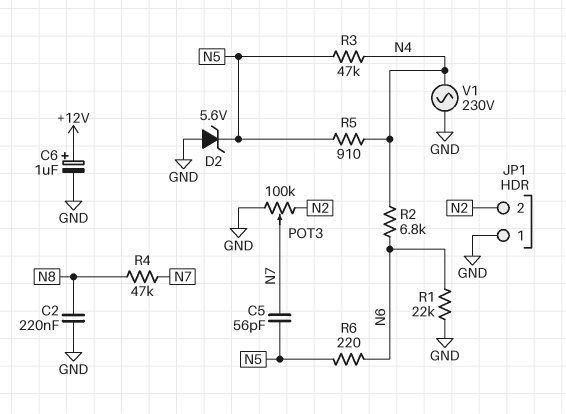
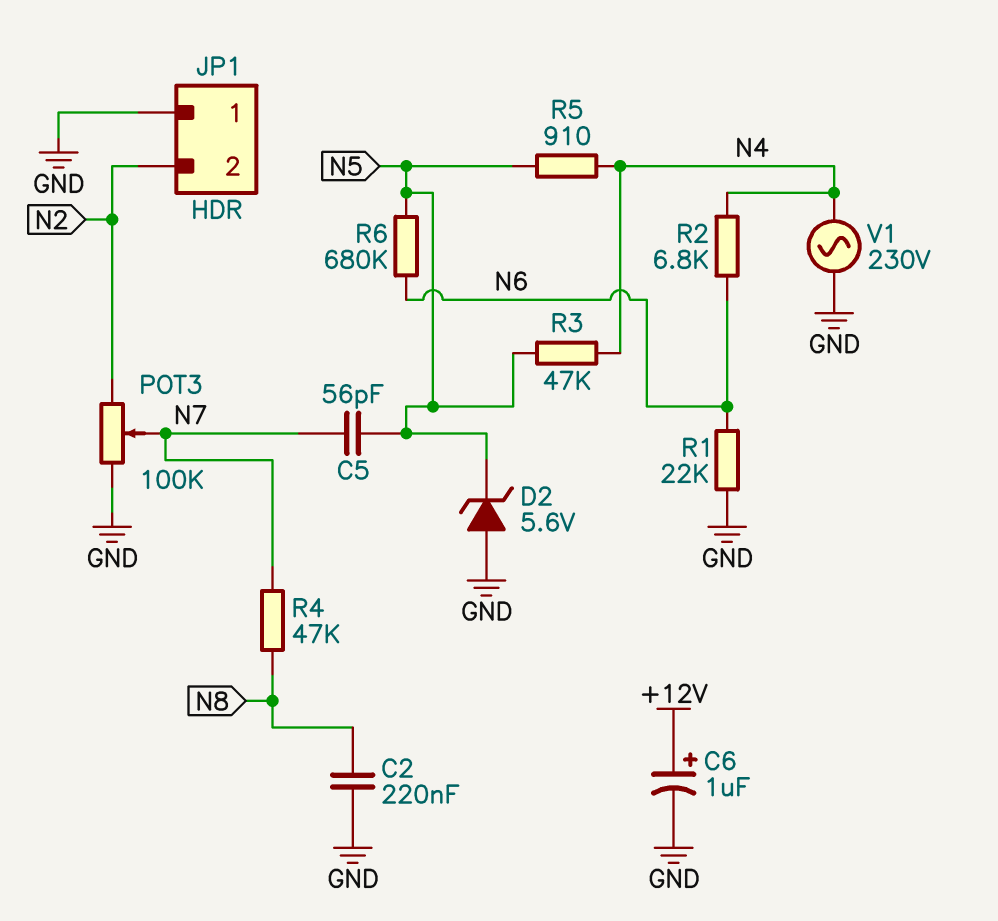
R6: 220 (N5, N6) -> 680k (N5, N6)

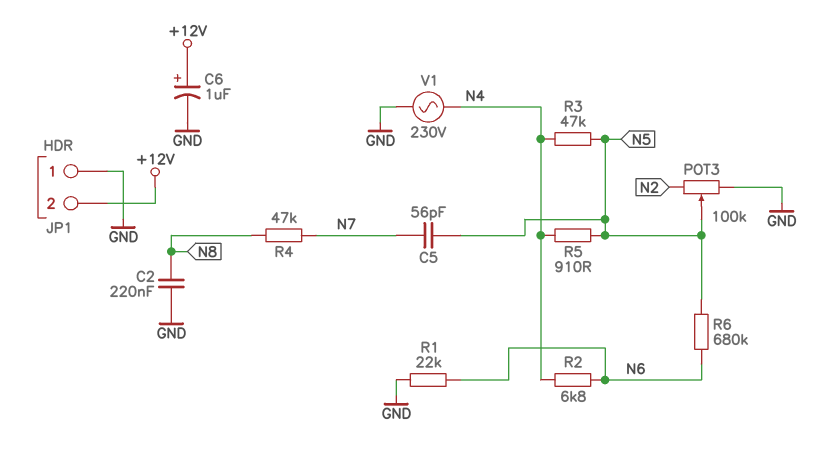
D2: zener 5.6V (A GND, K N5) -> none
JP1 pin 2: N2 -> +12V
POT3: 100k (GND, N2, wiper N7) -> 100k (GND, N2, wiper N5)

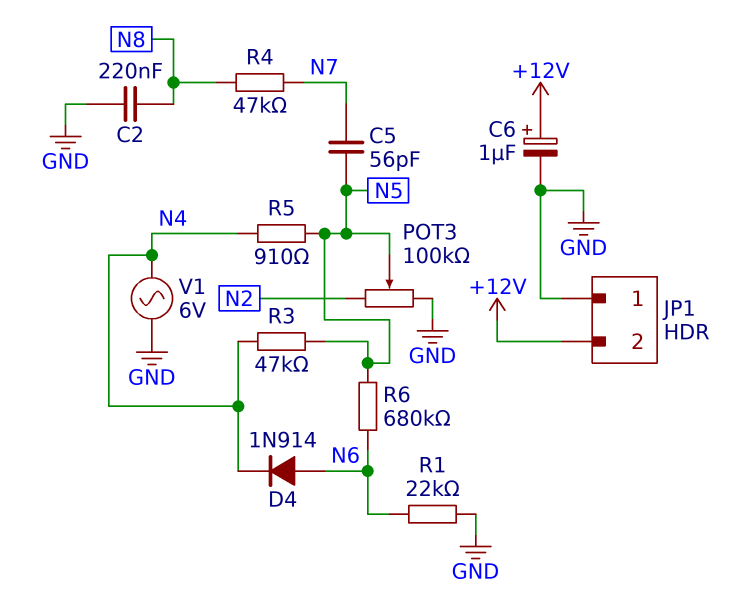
D4: none -> diode 1N914 (A N6, K N4)
R2: 6.8k (N4, N6) -> none
V1: AC 230V (GND, N4) -> AC 6V (GND, N4)

